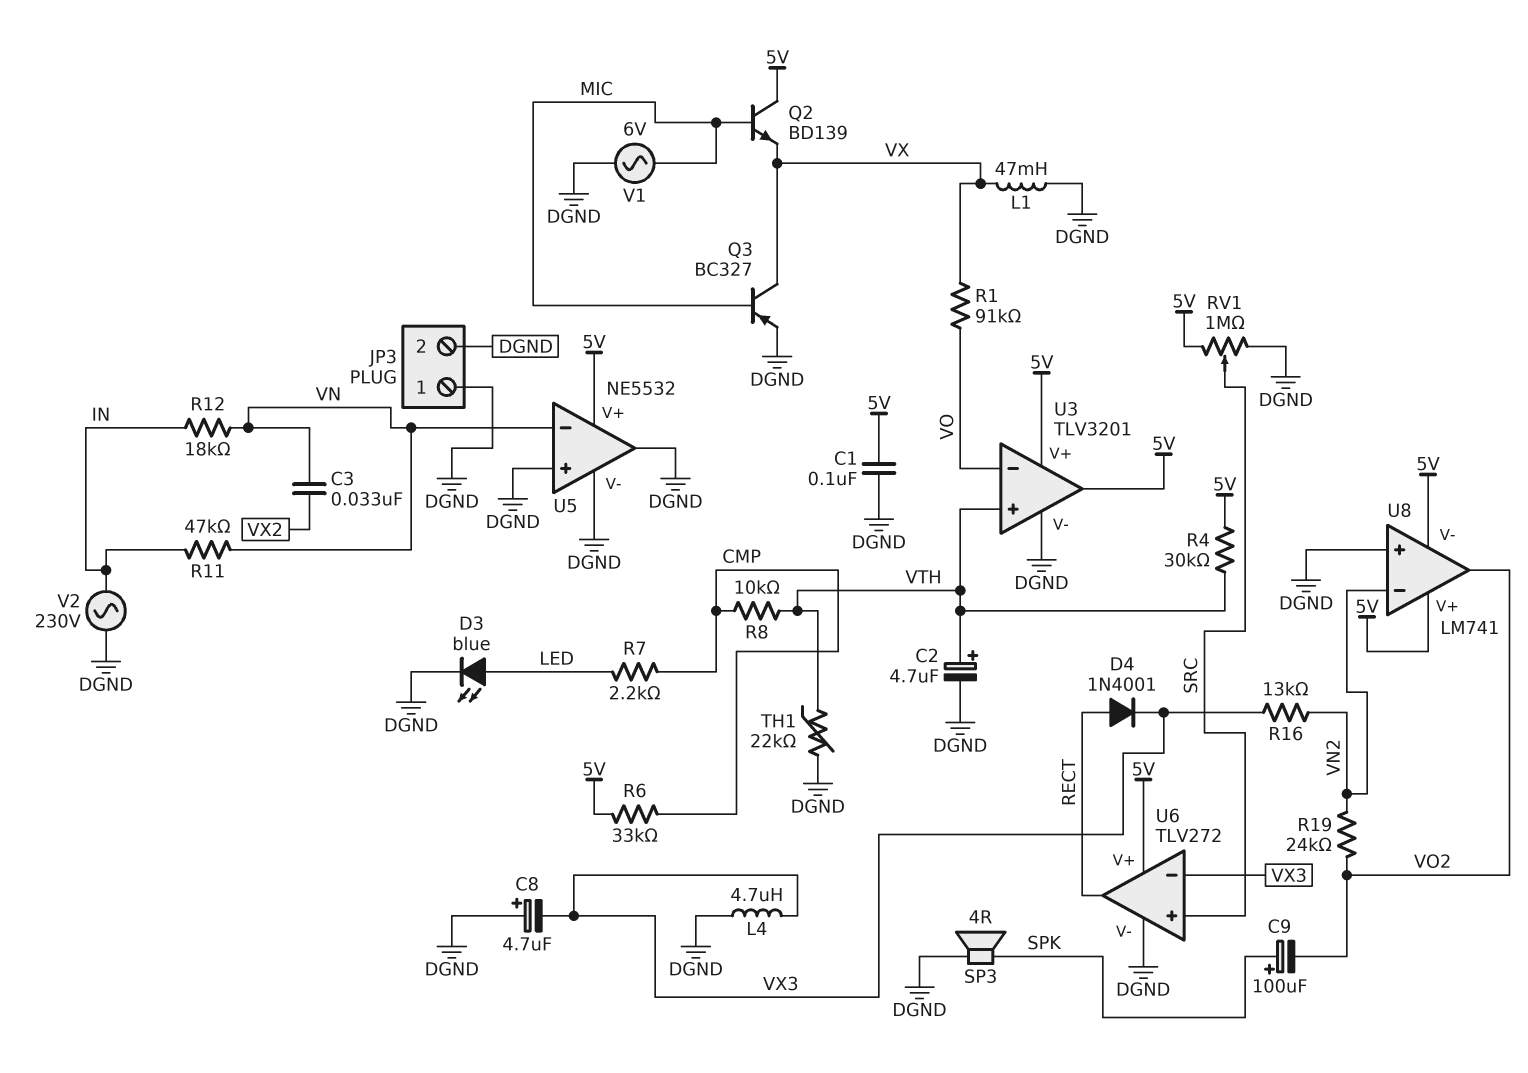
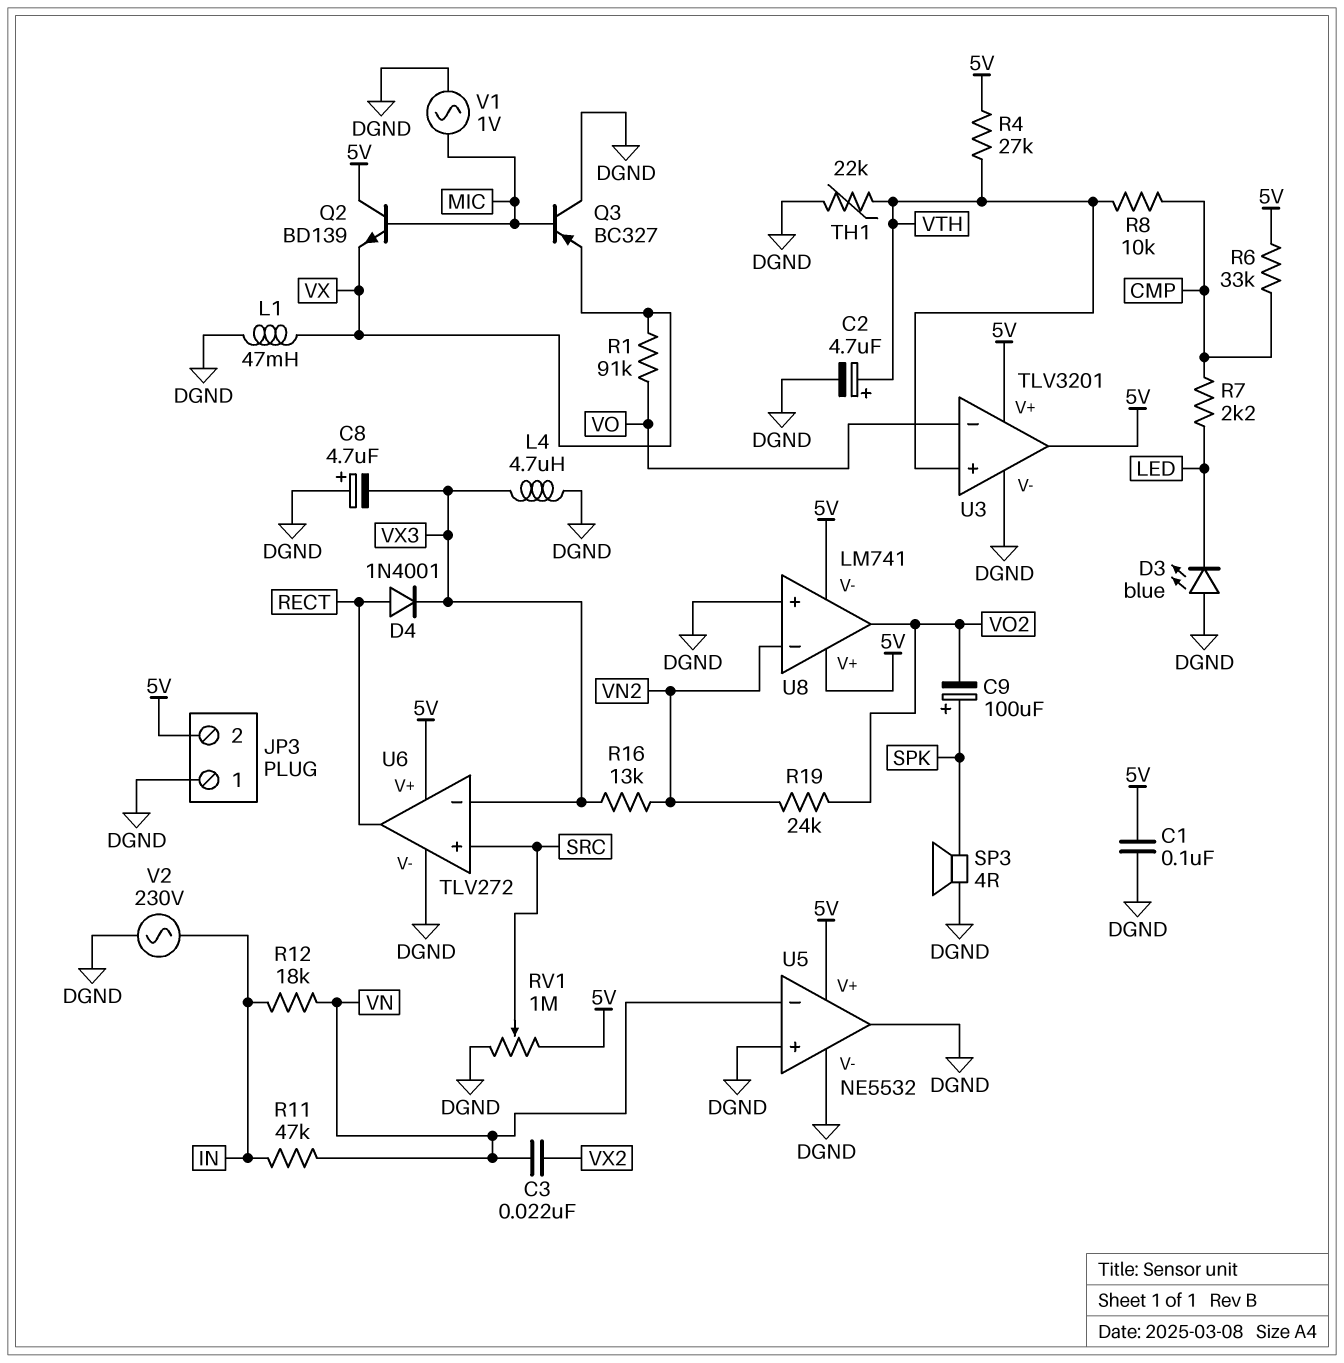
C3: 33nF (VN, VX2) -> 22nF (VN, VX2)
D3: LED blue (A LED, K DGND) -> LED blue (A DGND, K LED)
JP3 pin 2: DGND -> 5V
Q3: PNP BC327 (B MIC, C VX, E DGND) -> PNP BC327 (B MIC, C DGND, E VX)
R4: 30k (5V, VTH) -> 27k (5V, VTH)
V1: AC 6V (DGND, MIC) -> AC 1V (DGND, MIC)

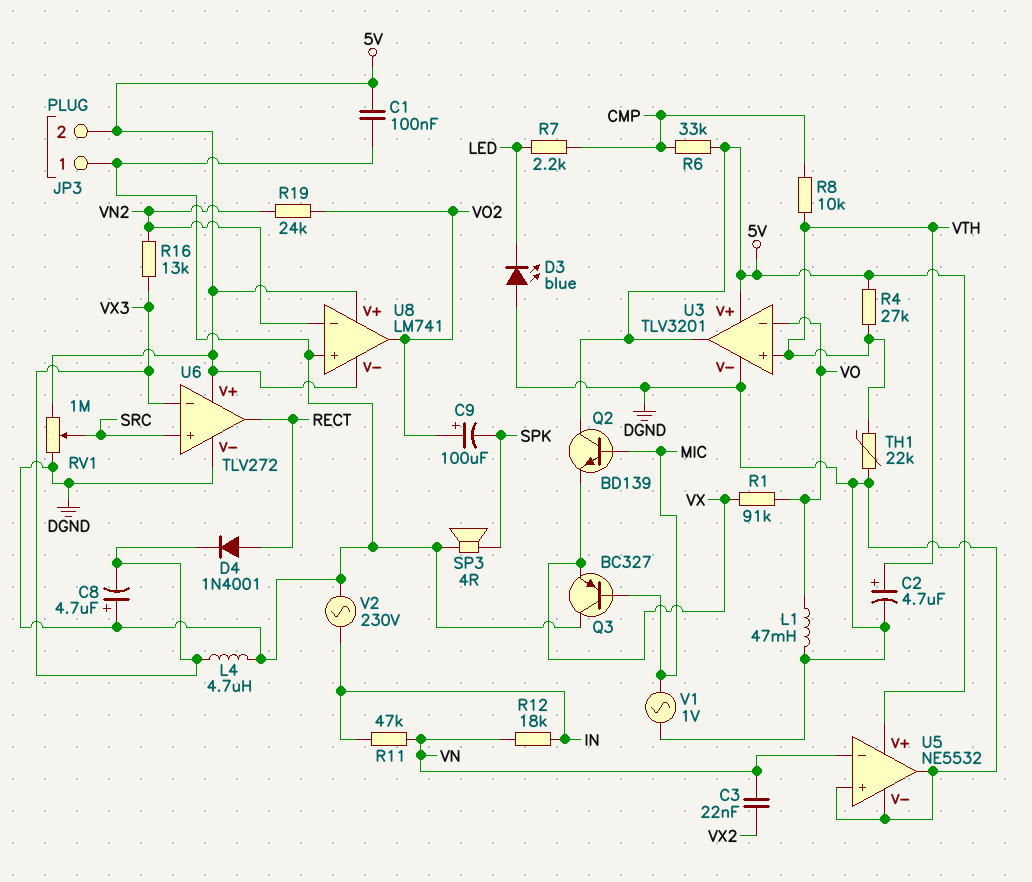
C9: 100uF (plus SPK, minus VO2) -> 100uF (plus VO2, minus SPK)
L1: 47mH (DGND, VX) -> 47mH (DGND, VO)

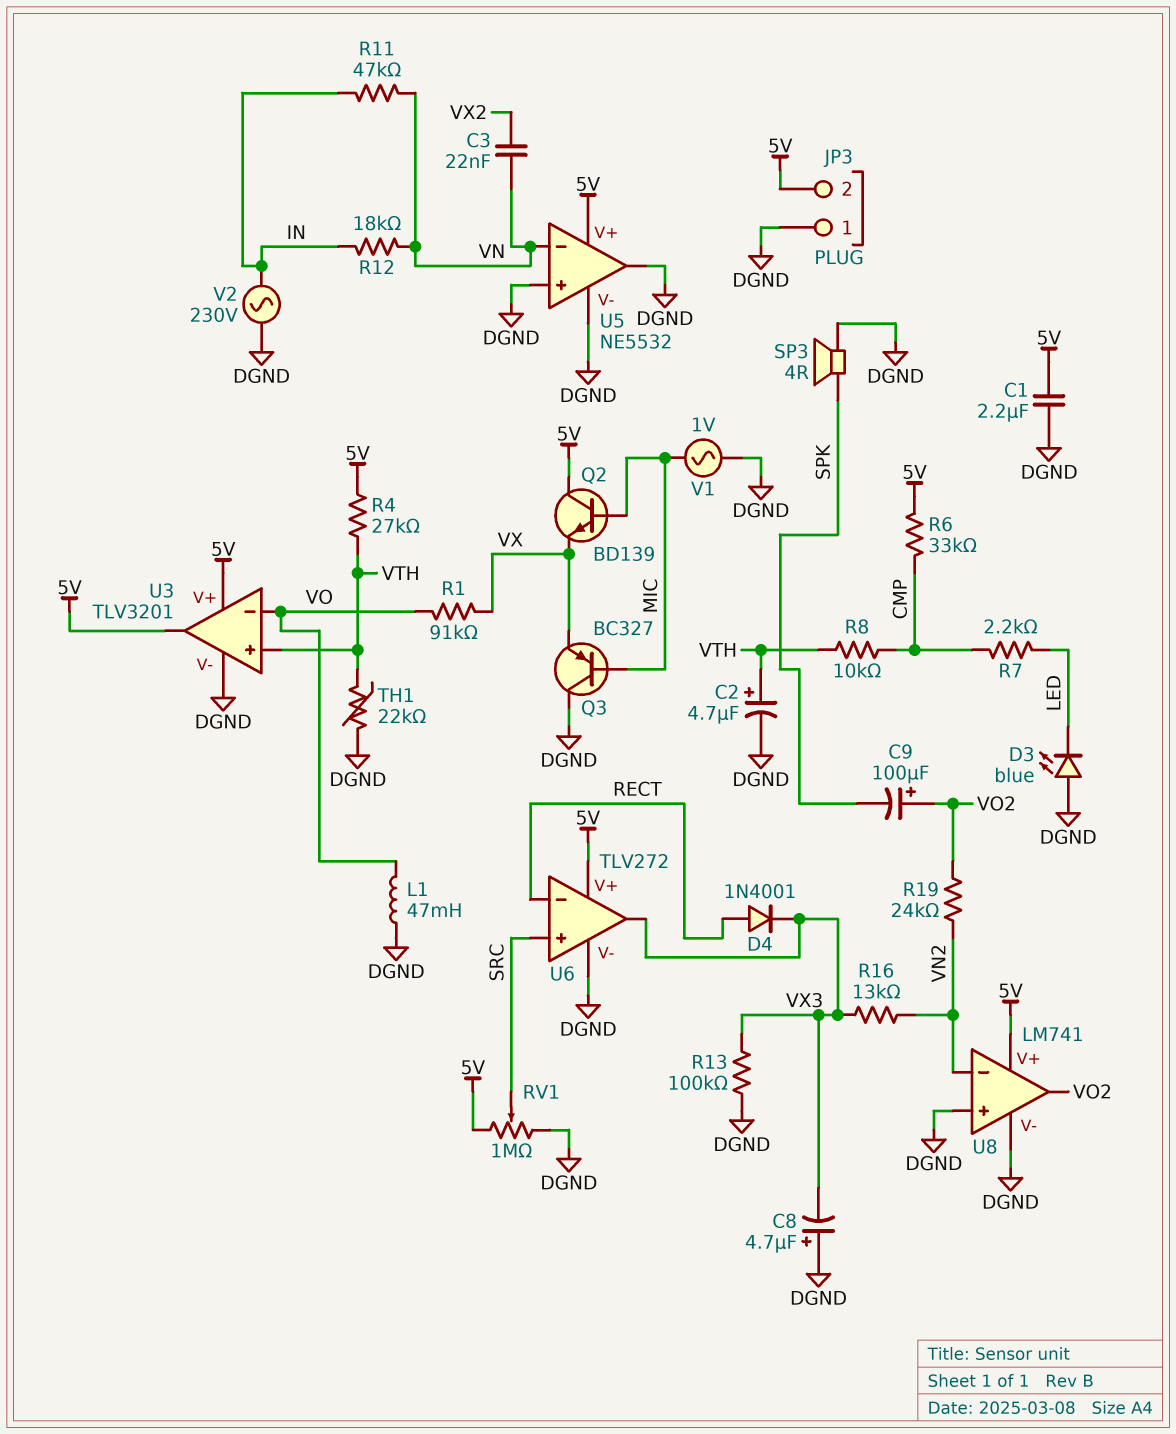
C1: 100nF (5V, DGND) -> 2.2uF (5V, DGND)
L4: 4.7uH (DGND, VX3) -> none
R13: none -> 100k (DGND, VX3)
U6 pin in-: VX3 -> RECT
U6 pin out: RECT -> VX3
U8 pin V-: 5V -> DGND

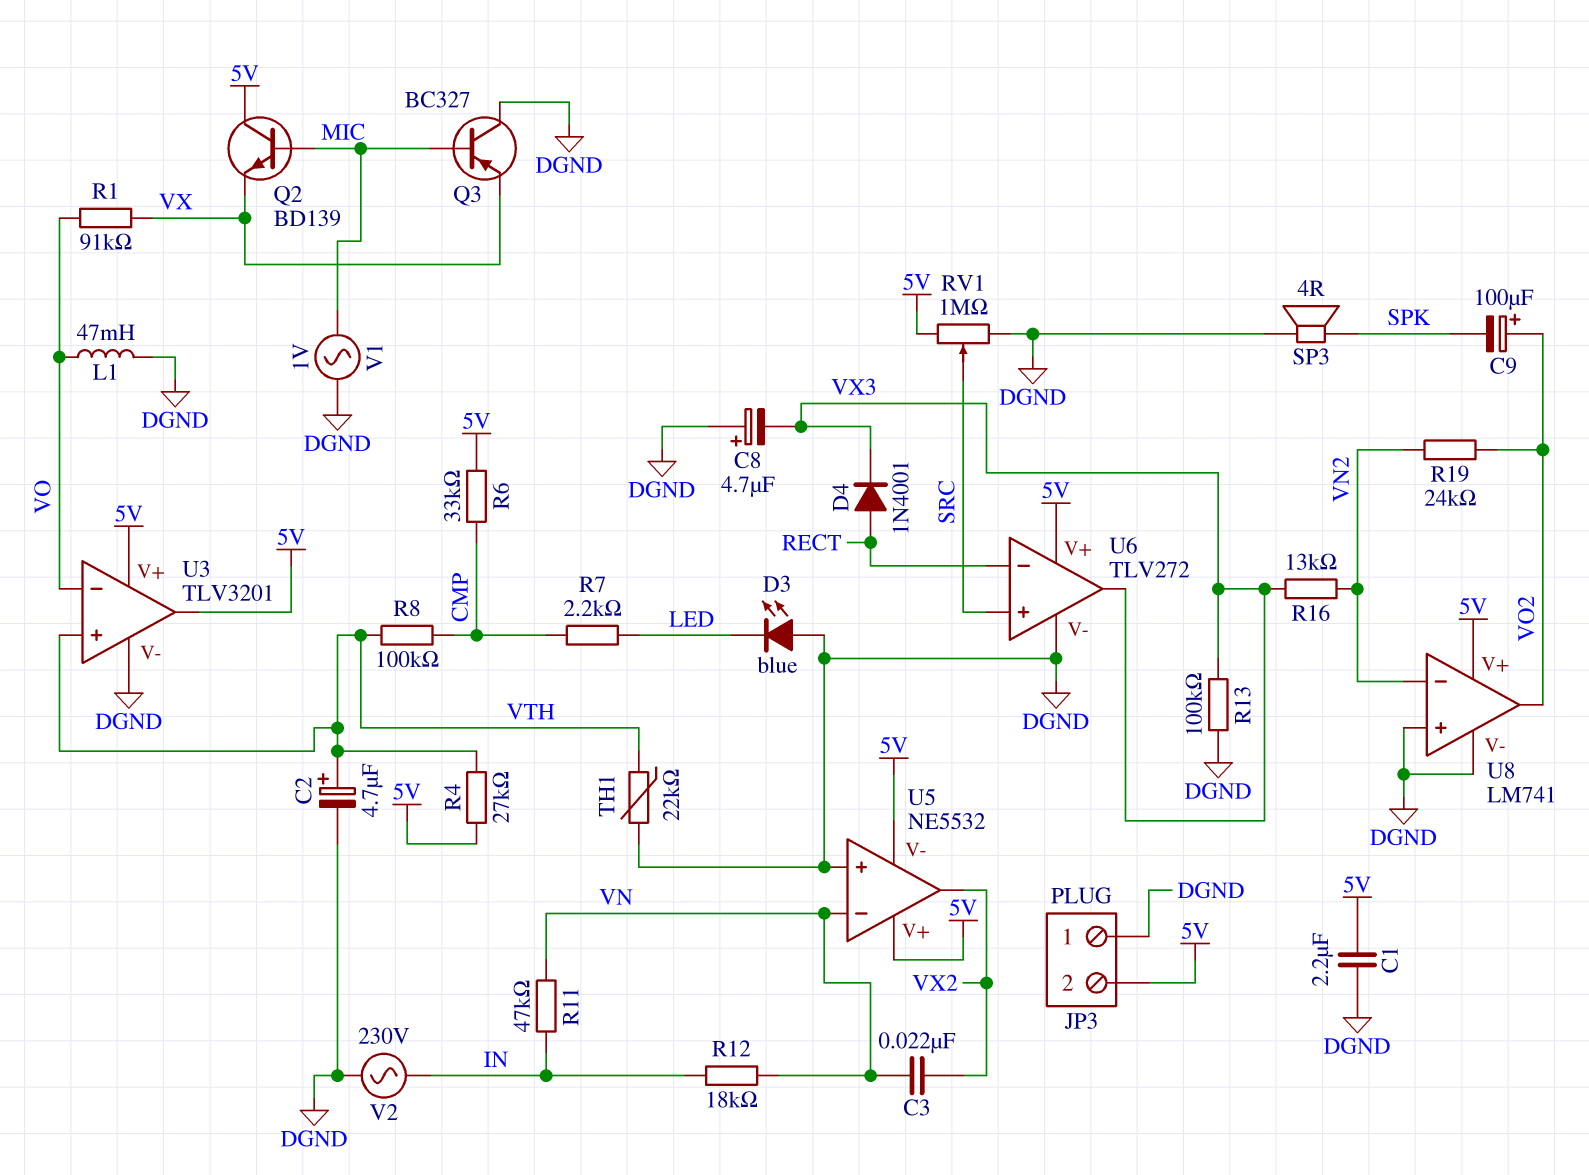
R8: 10k (CMP, VTH) -> 100k (CMP, VTH)
U5 pin V-: DGND -> 5V
U5 pin out: DGND -> VX2

